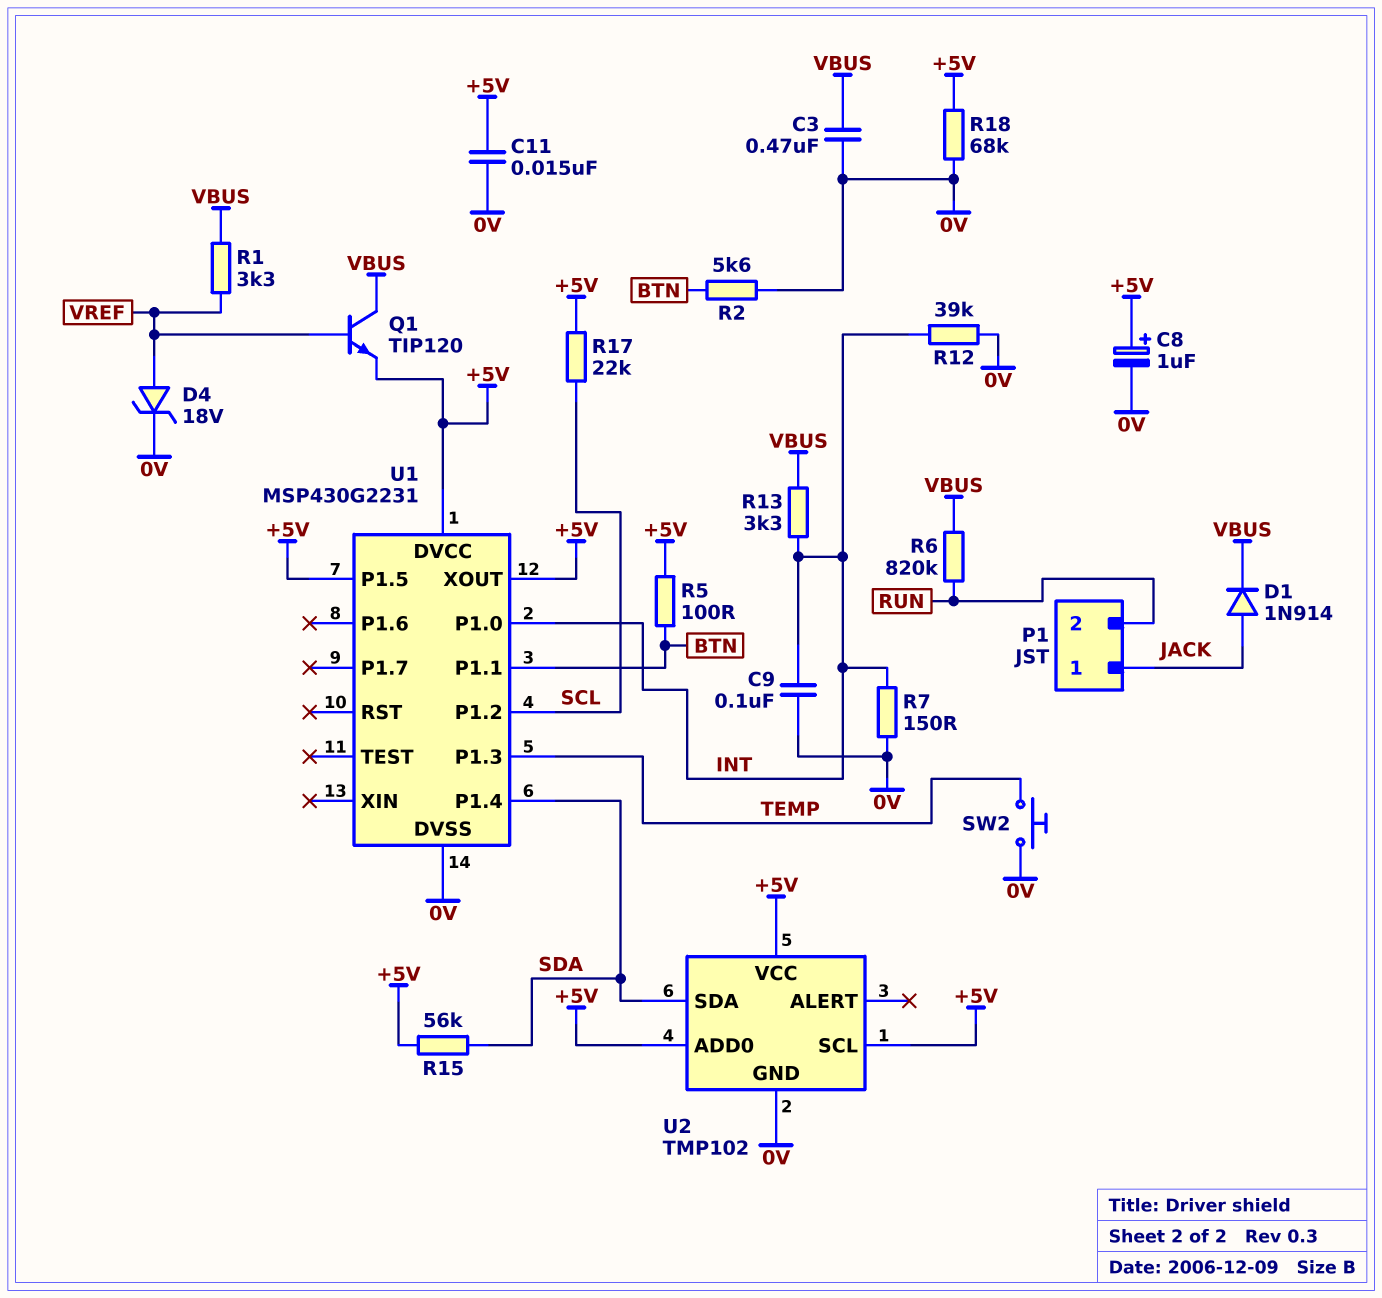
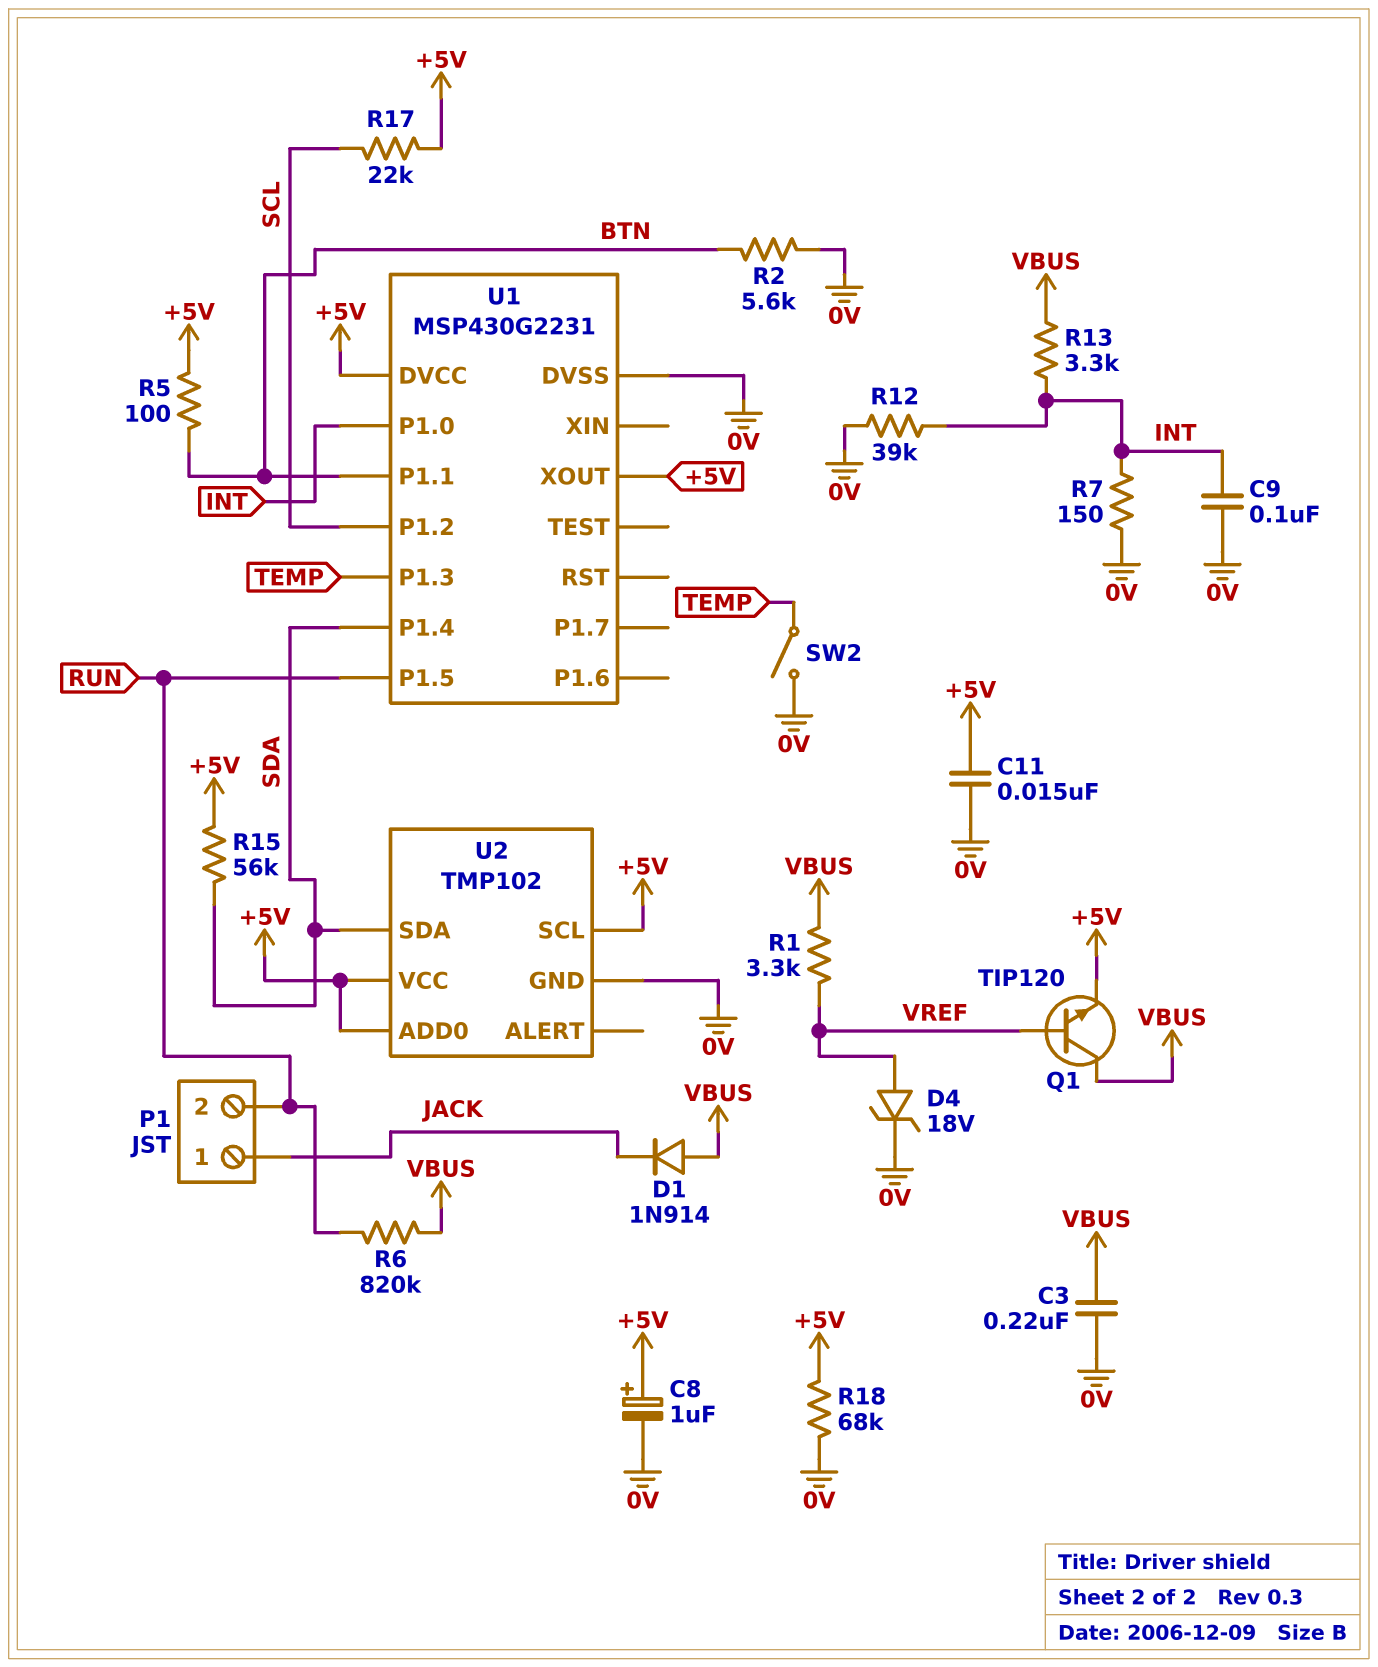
C3: 470nF (0V, VBUS) -> 220nF (0V, VBUS)
D1: diode 1N914 (A JACK, K VBUS) -> diode 1N914 (A VBUS, K JACK)
SW2: button (0V, TEMP) -> switch (0V, TEMP)
U1 pin P1.5: +5V -> RUN

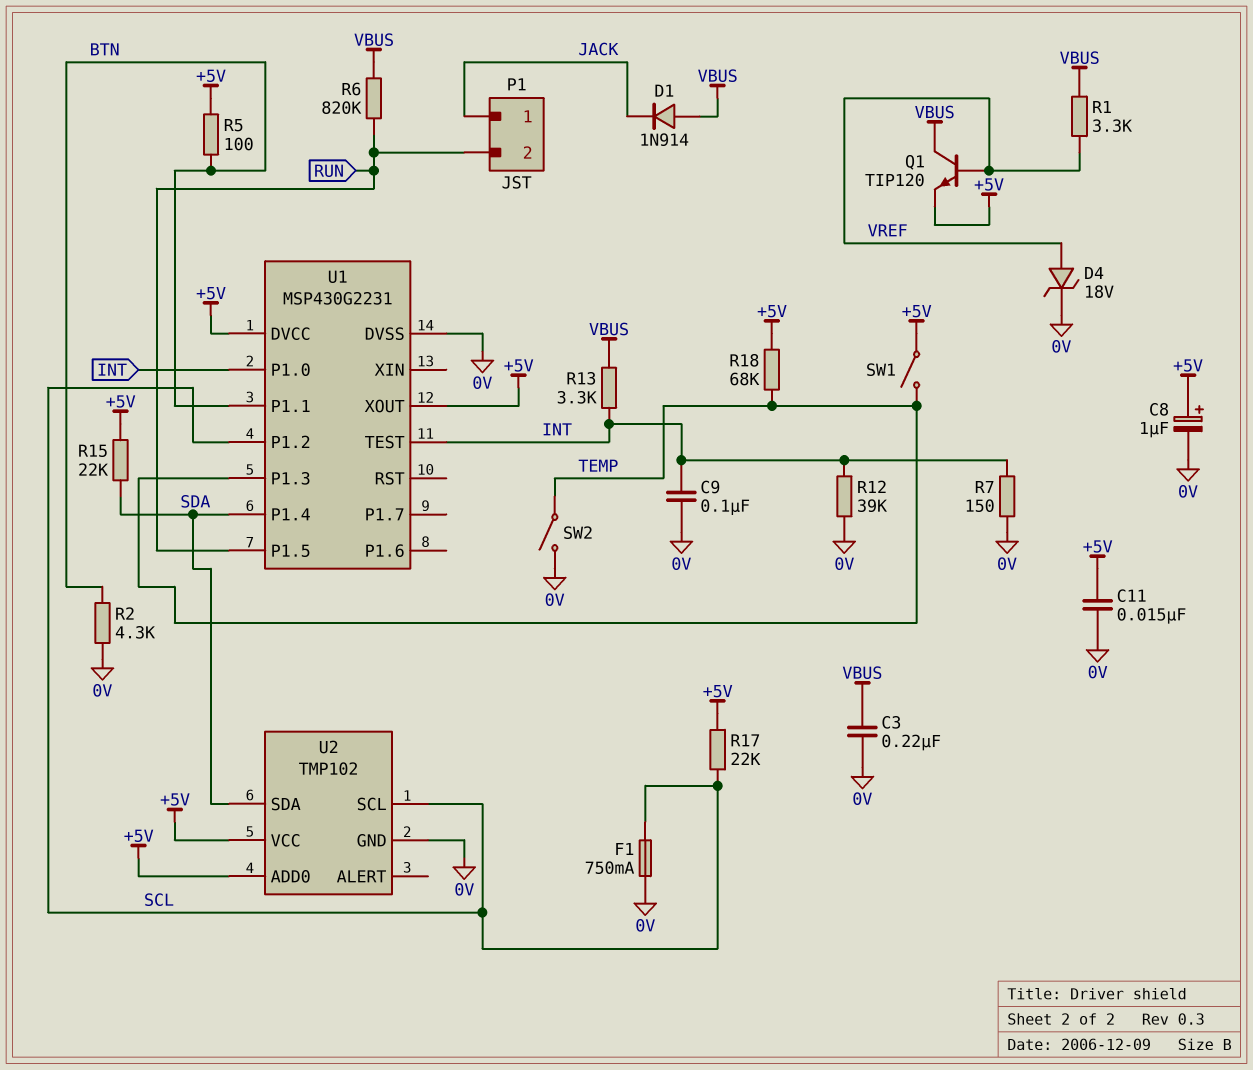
F1: none -> 750mA (0V, SCL)
R2: 5.6k (0V, BTN) -> 4.3k (0V, BTN)
R15: 56k (+5V, SDA) -> 22k (+5V, SDA)
R18: 68k (+5V, 0V) -> 68k (+5V, TEMP)
SW1: none -> switch (+5V, TEMP)
U1 pin TEST: none -> INT
U2 pin SCL: +5V -> SCL

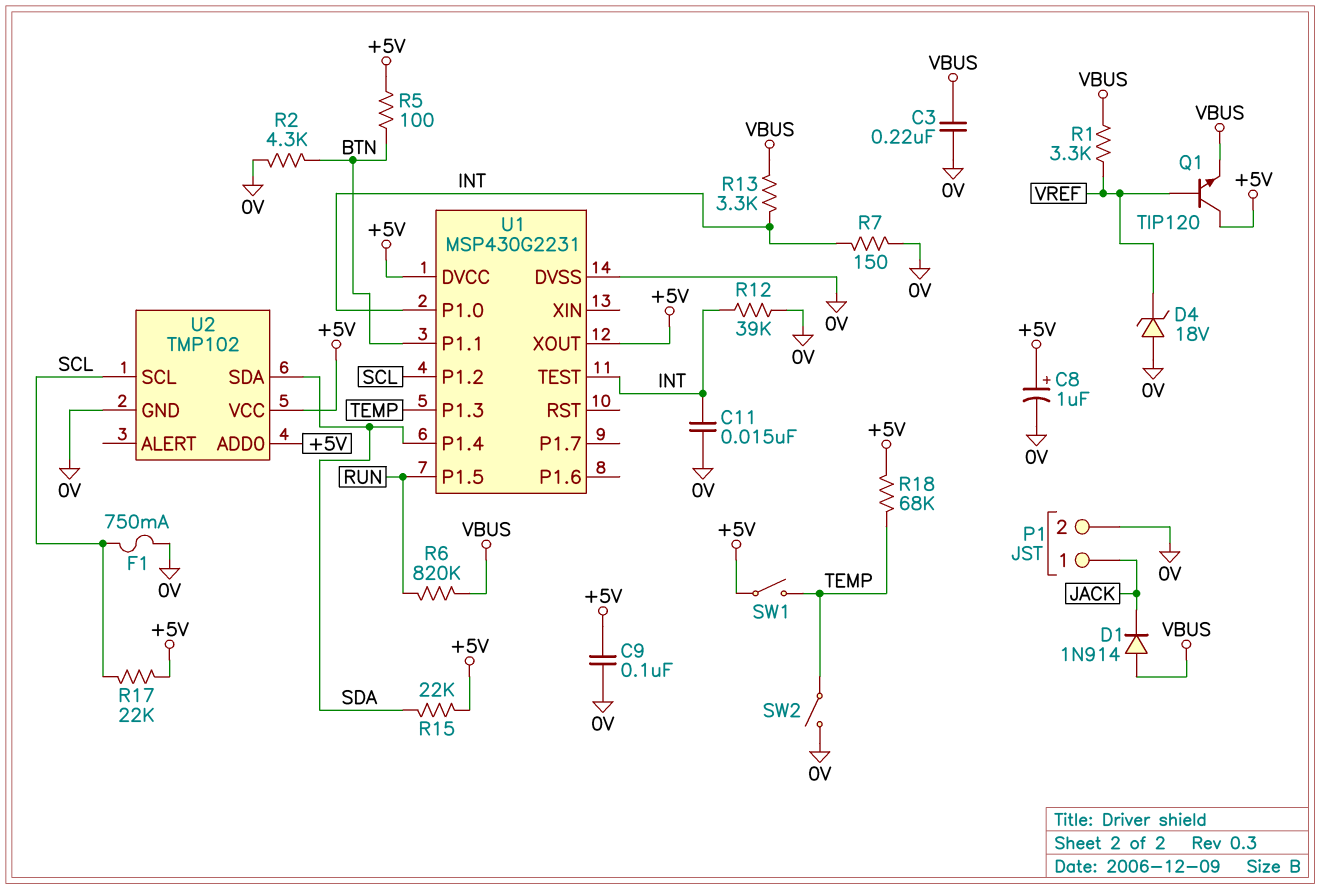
C9: 100nF (0V, INT) -> 100nF (+5V, 0V)
C11: 15nF (+5V, 0V) -> 15nF (0V, INT)
D4: zener 18V (A VREF, K 0V) -> zener 18V (A 0V, K VREF)
P1 pin 2: RUN -> 0V
Q1: NPN TIP120 (B VREF, C VBUS, E +5V) -> NPN TIP120 (B VREF, C +5V, E VBUS)

